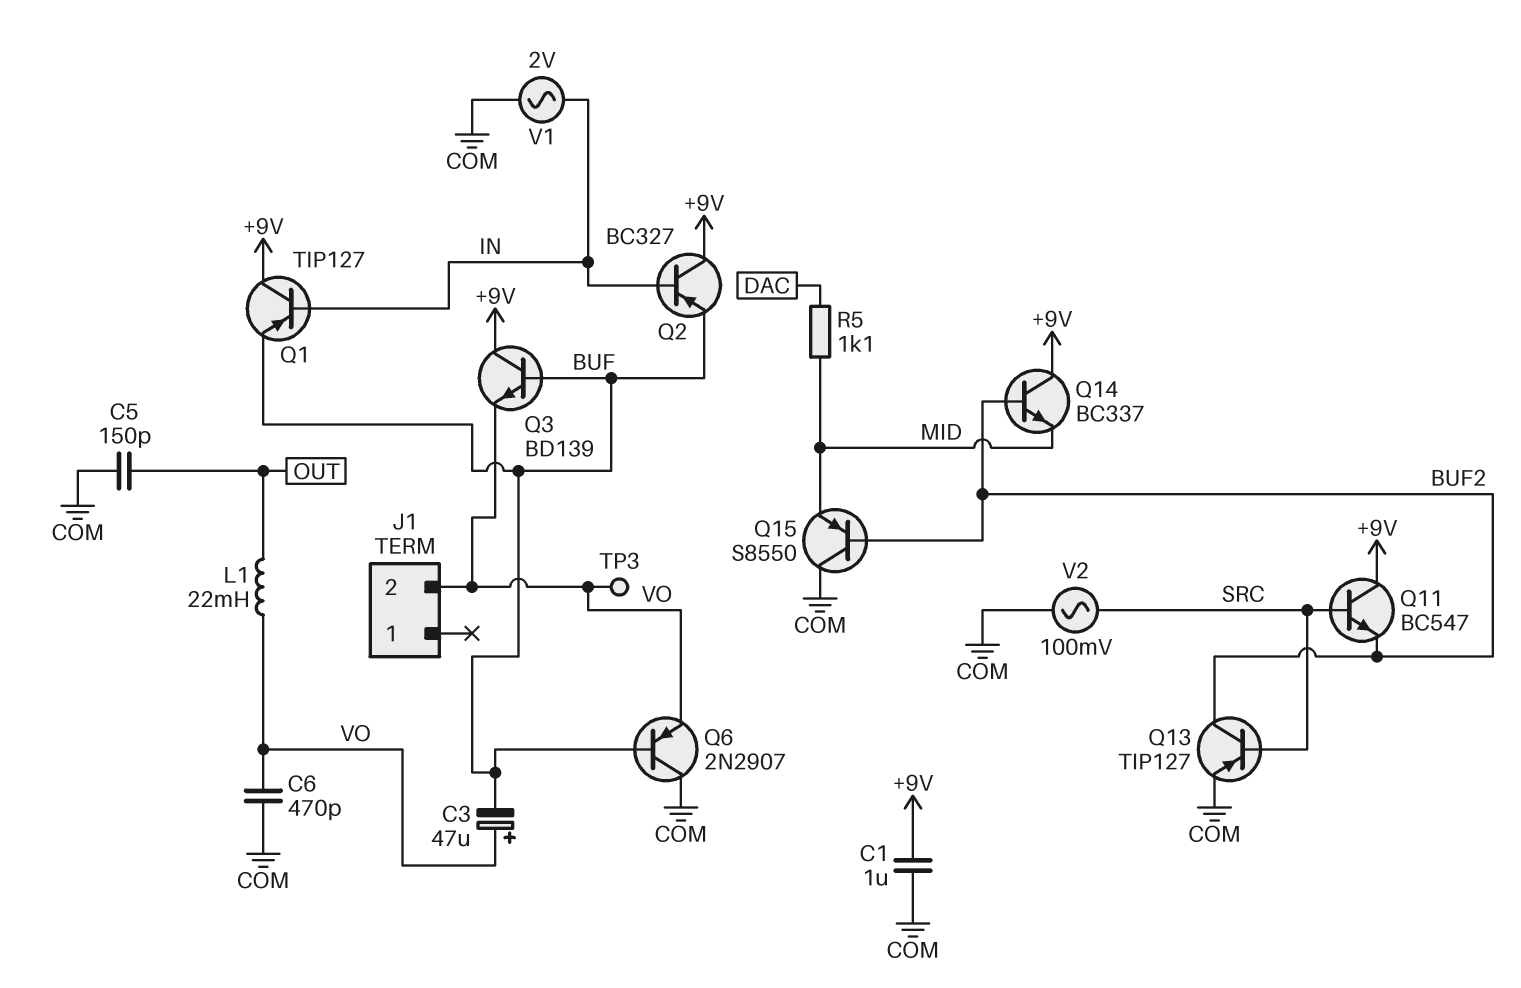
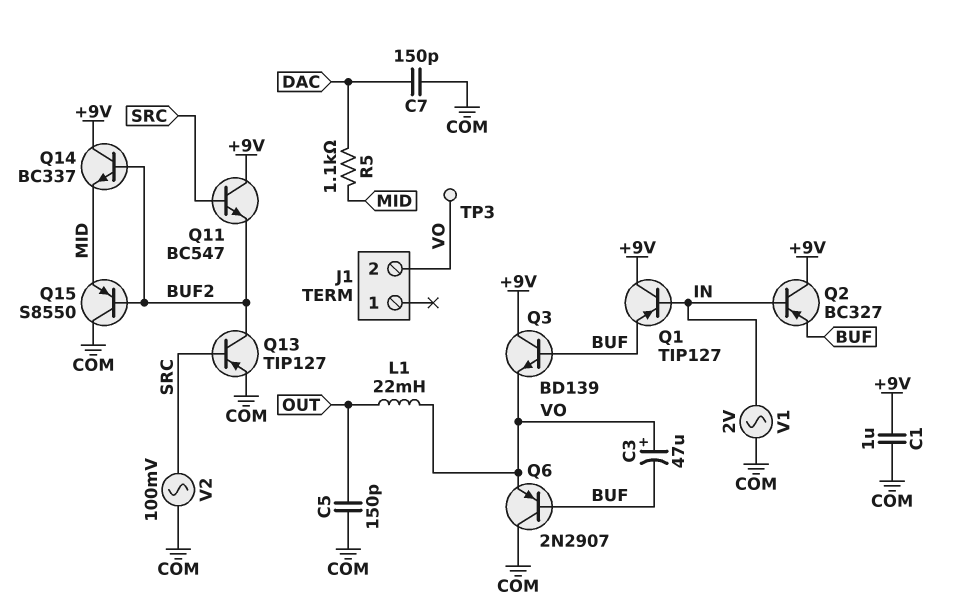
C6: 470pF (COM, VO) -> none
C7: none -> 150pF (COM, DAC)

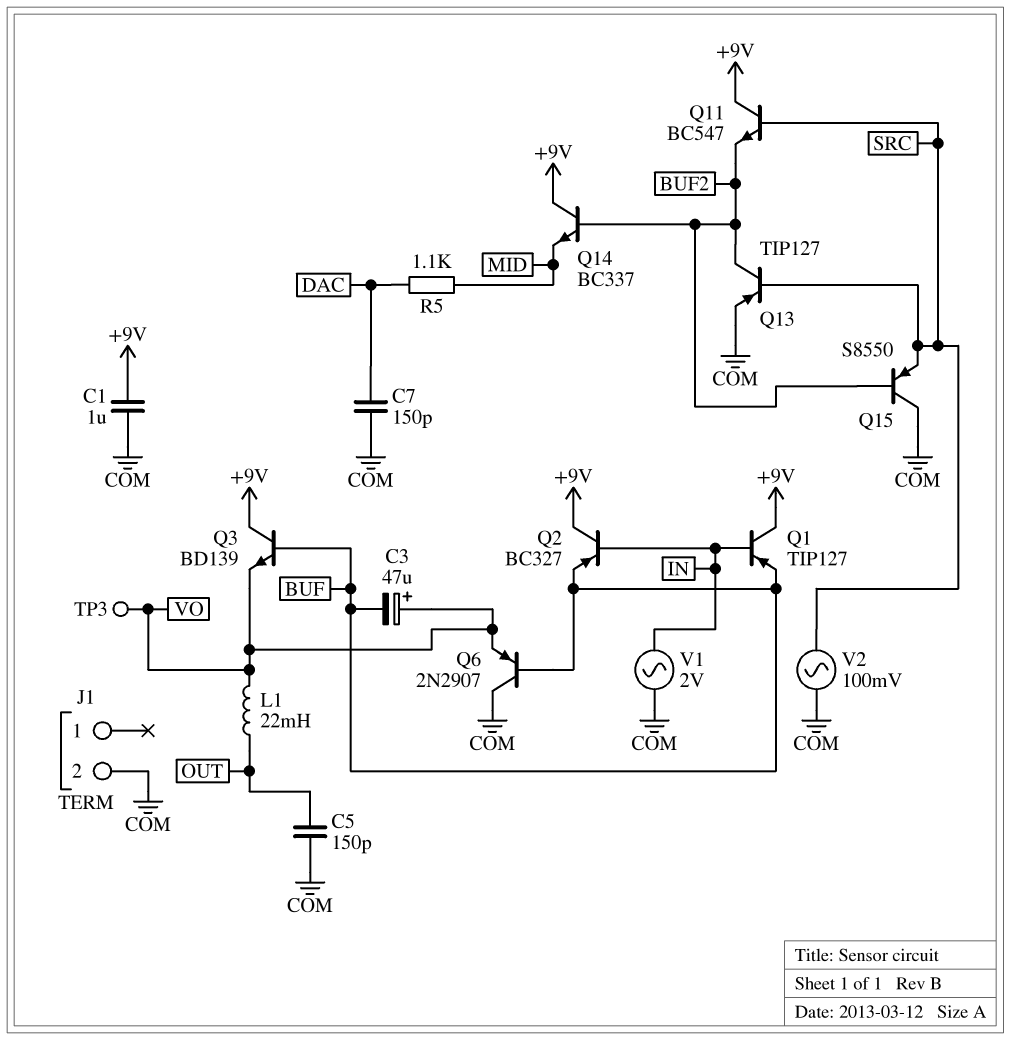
J1 pin 2: VO -> COM
Q15: PNP S8550 (B BUF2, C COM, E MID) -> PNP S8550 (B BUF2, C COM, E SRC)

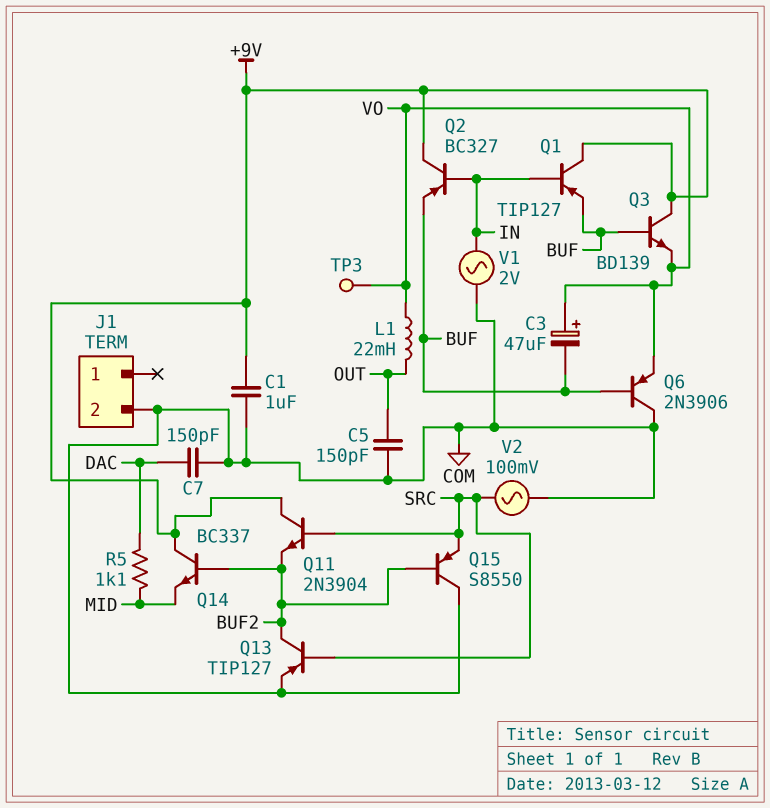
Q6: PNP 2N2907 (B BUF, C COM, E VO) -> PNP 2N3906 (B BUF, C COM, E VO)
Q11: NPN BC547 (B SRC, C +9V, E BUF2) -> NPN 2N3904 (B SRC, C +9V, E BUF2)

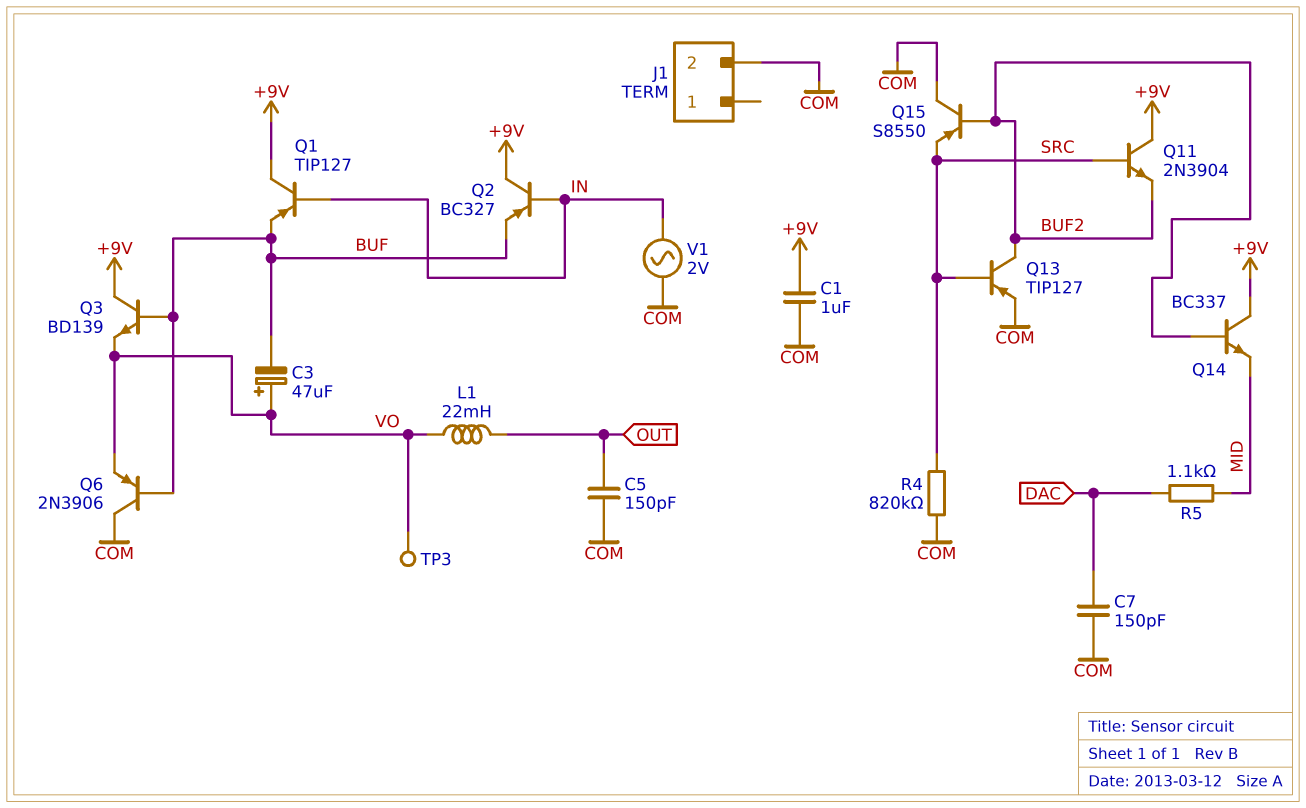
R4: none -> 820k (COM, SRC)
V2: AC 100mV (COM, SRC) -> none

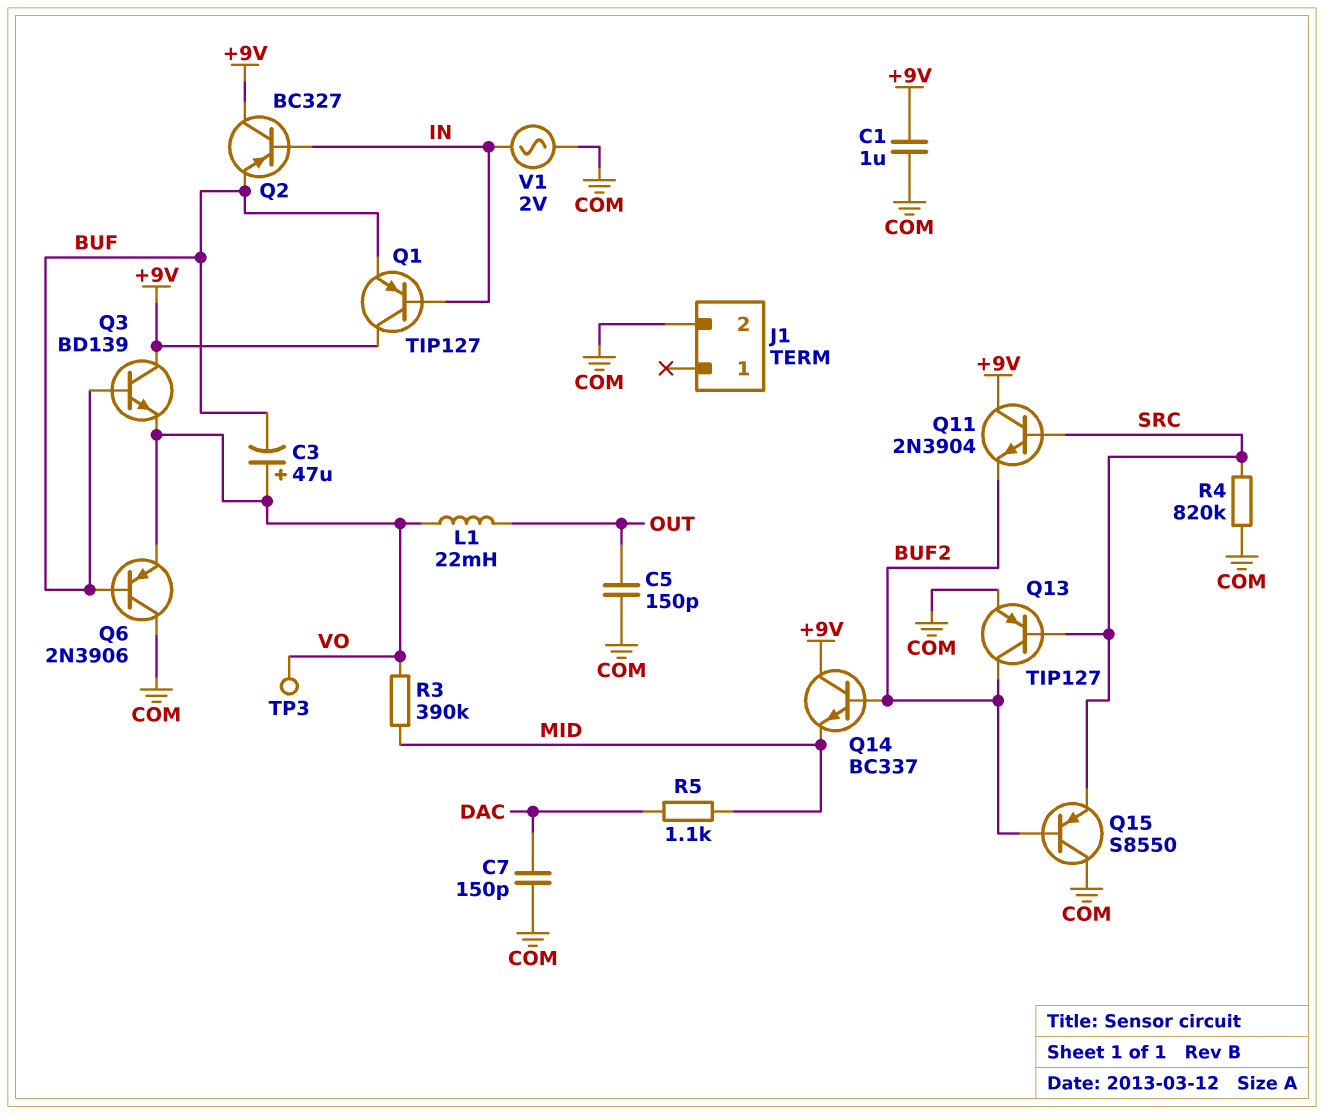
R3: none -> 390k (MID, VO)

